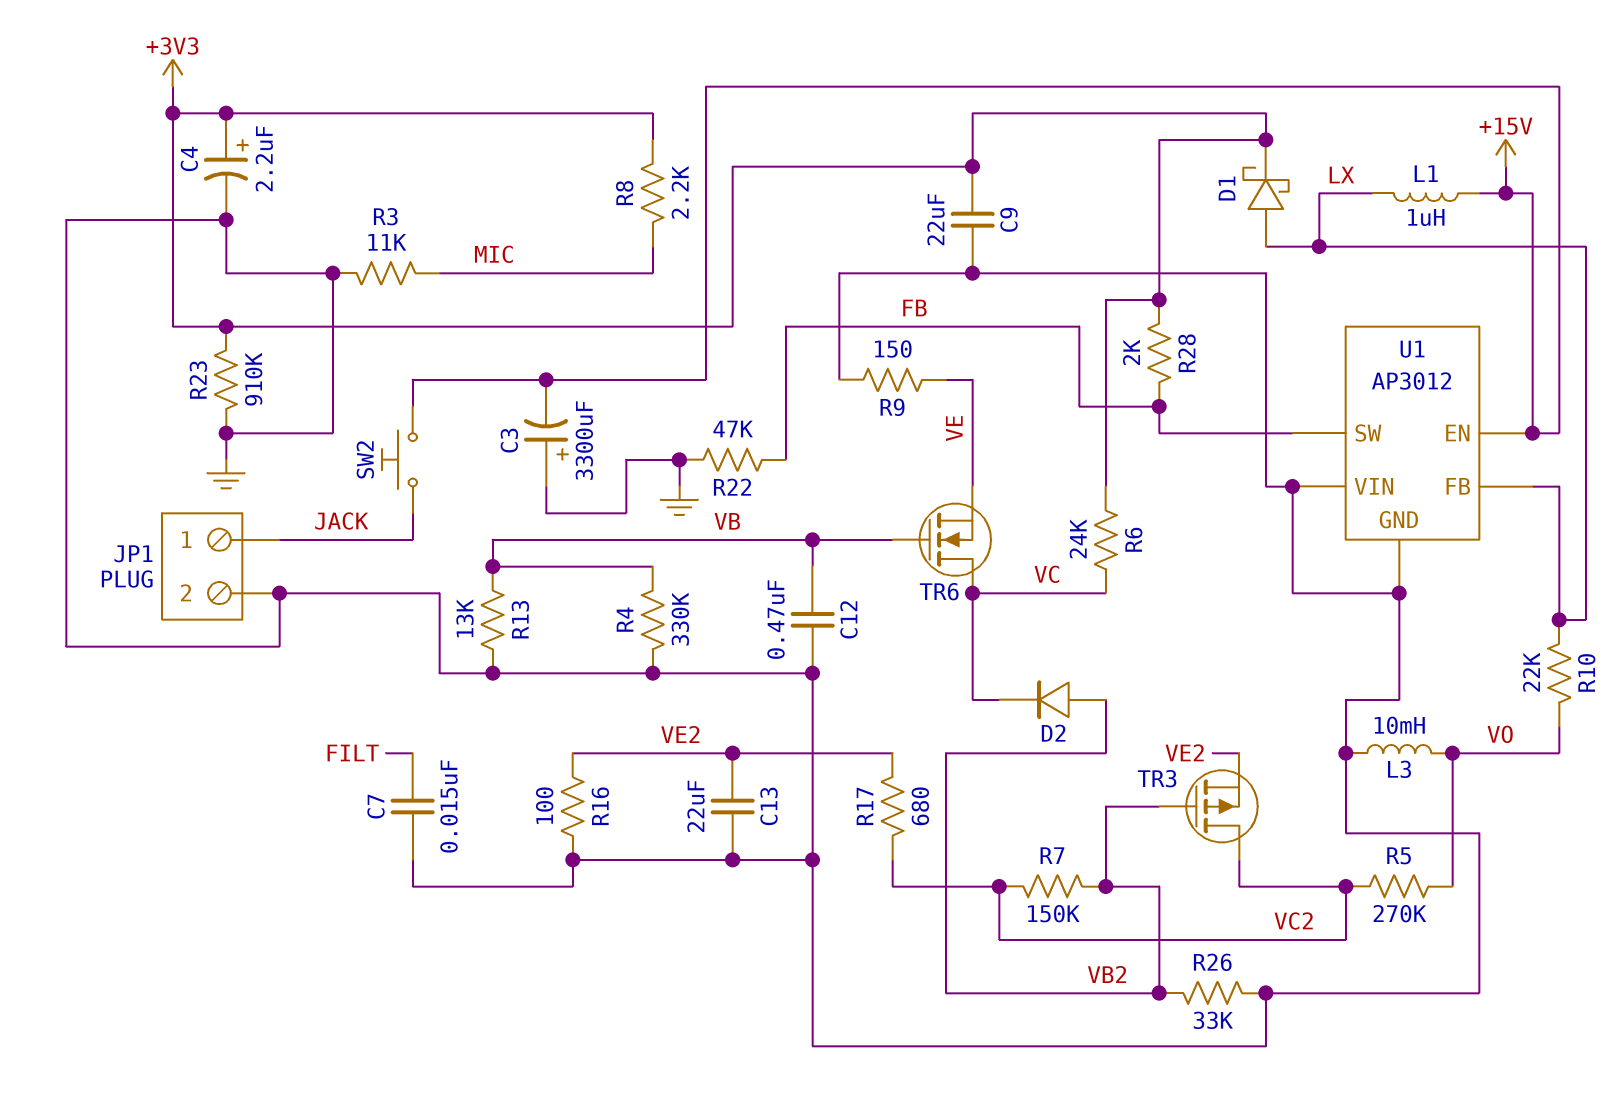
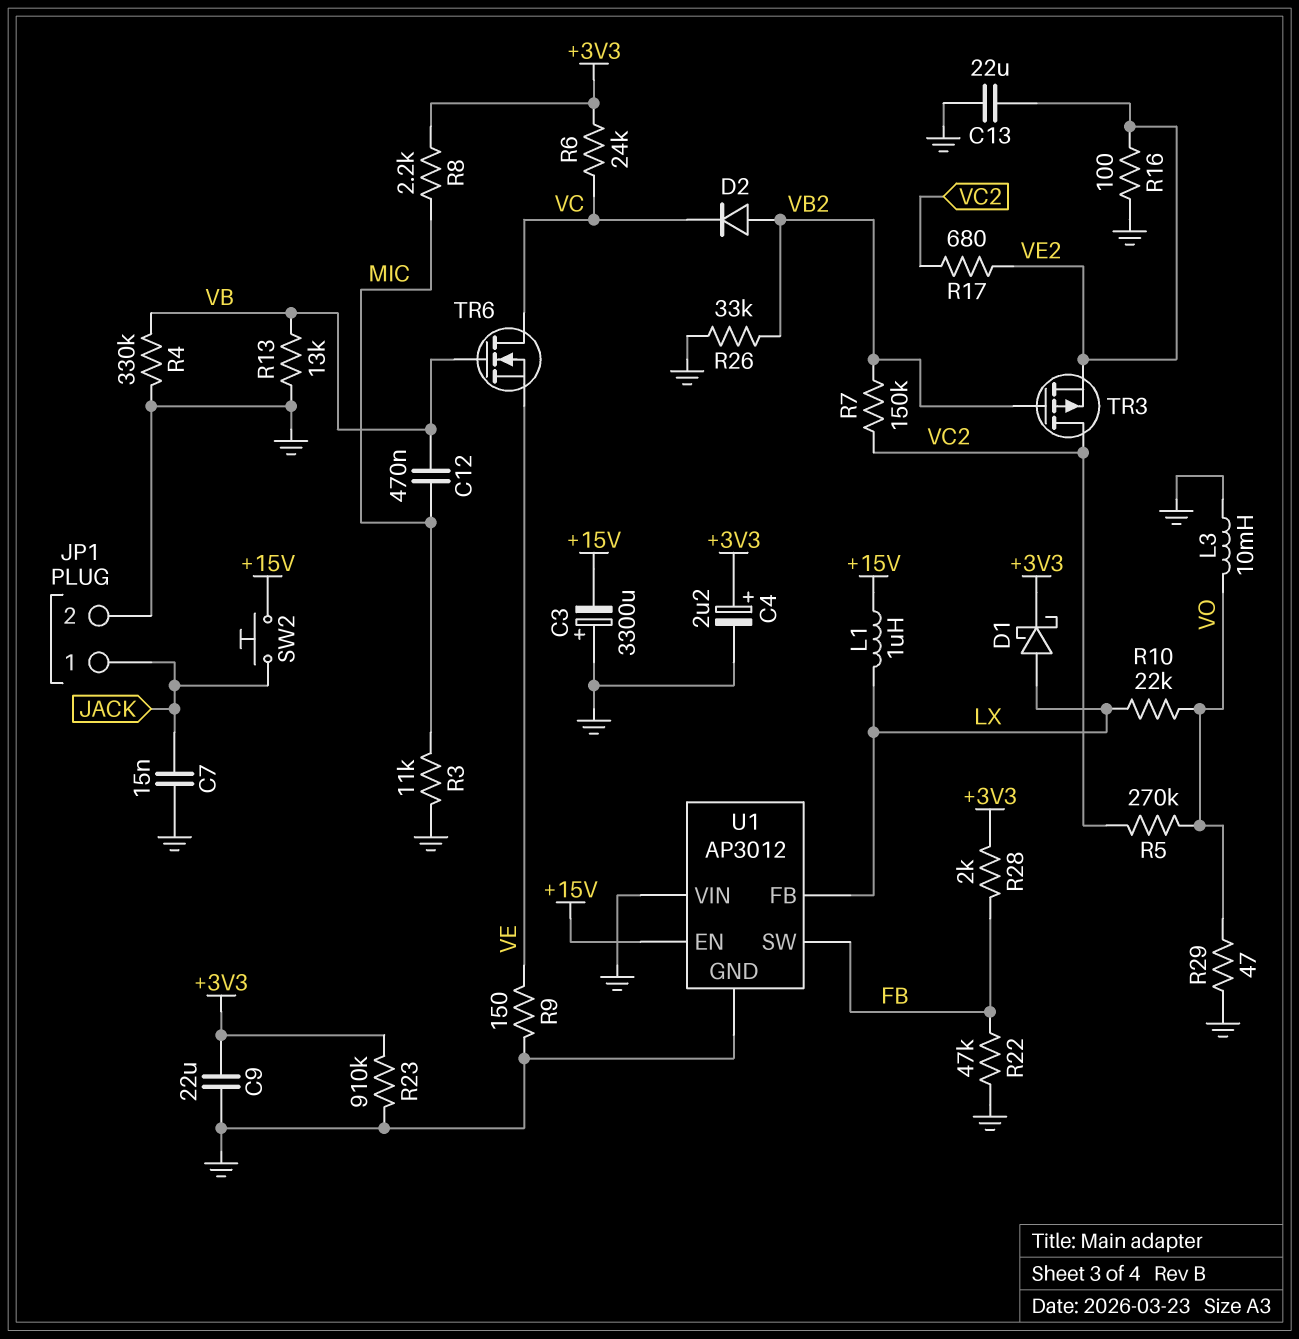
C7: 15nF (FILT, GND) -> 15nF (GND, JACK)
C12: 470nF (GND, VB) -> 470nF (MIC, VB)
R29: none -> 47 (GND, VO)

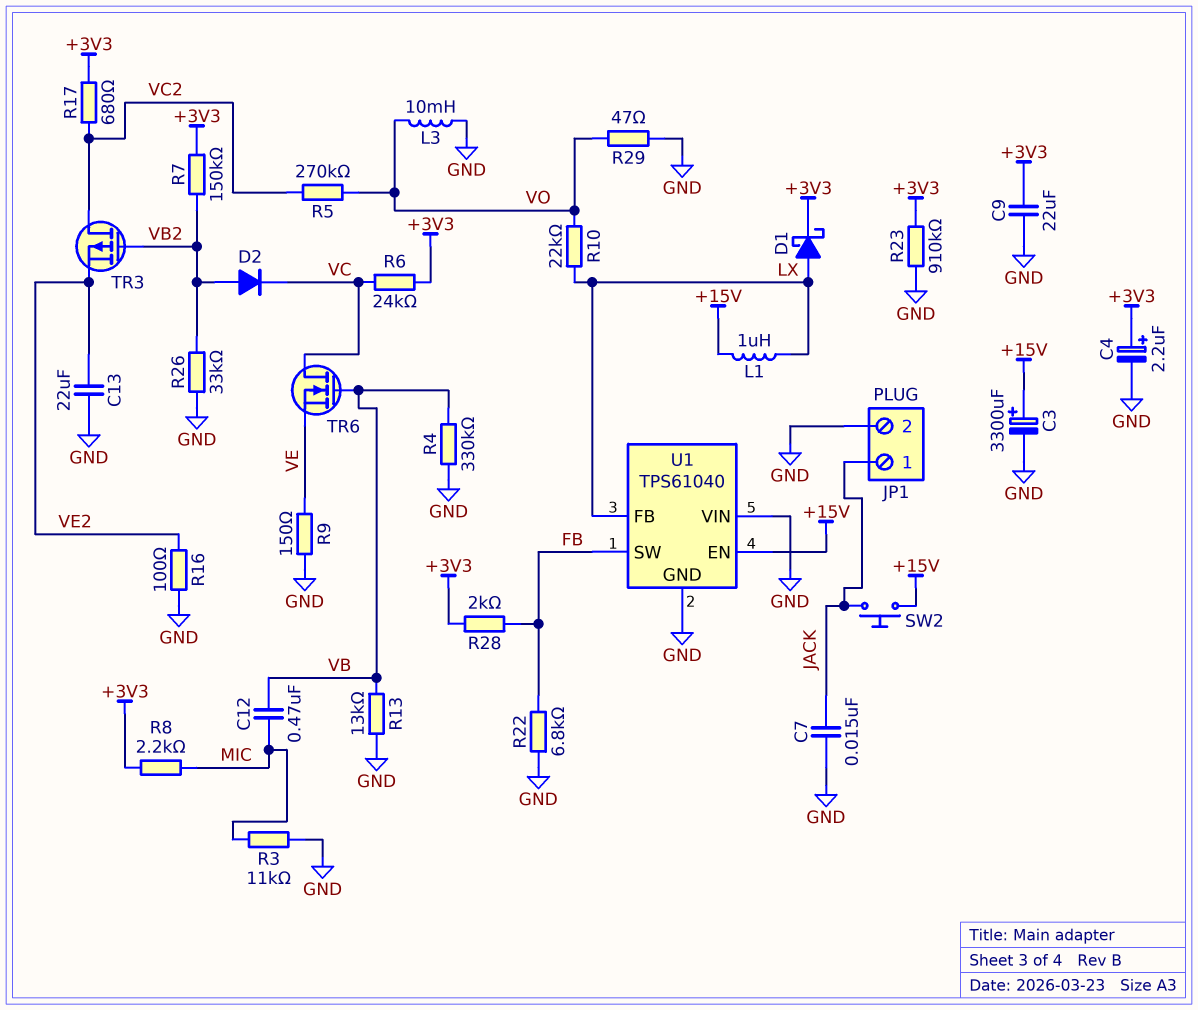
C3: 3300uF (plus GND, minus +15V) -> 3300uF (plus +15V, minus GND)
R7: 150k (VB2, VC2) -> 150k (+3V3, VB2)
R17: 680 (VC2, VE2) -> 680 (+3V3, VC2)
R22: 47k (FB, GND) -> 6.8k (FB, GND)
U1: AP3012 -> TPS61040

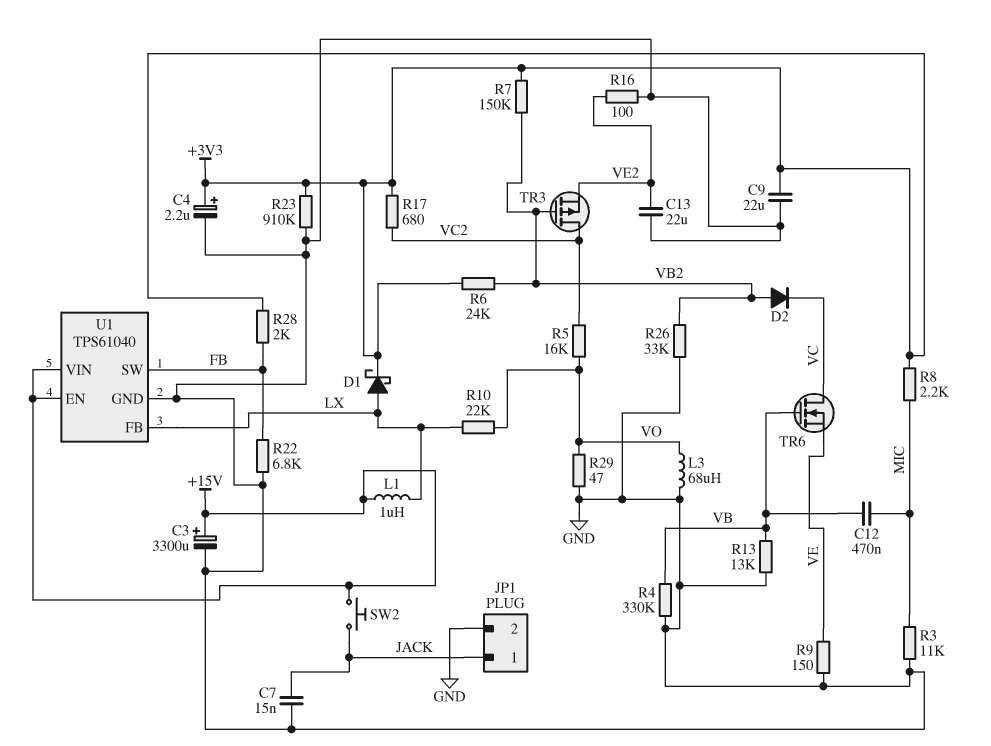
L3: 10mH (GND, VO) -> 68uH (GND, VO)
R5: 270k (VC2, VO) -> 16k (VC2, VO)
R6: 24k (+3V3, VC) -> 24k (+3V3, VB2)
U1 pin VIN: GND -> +15V

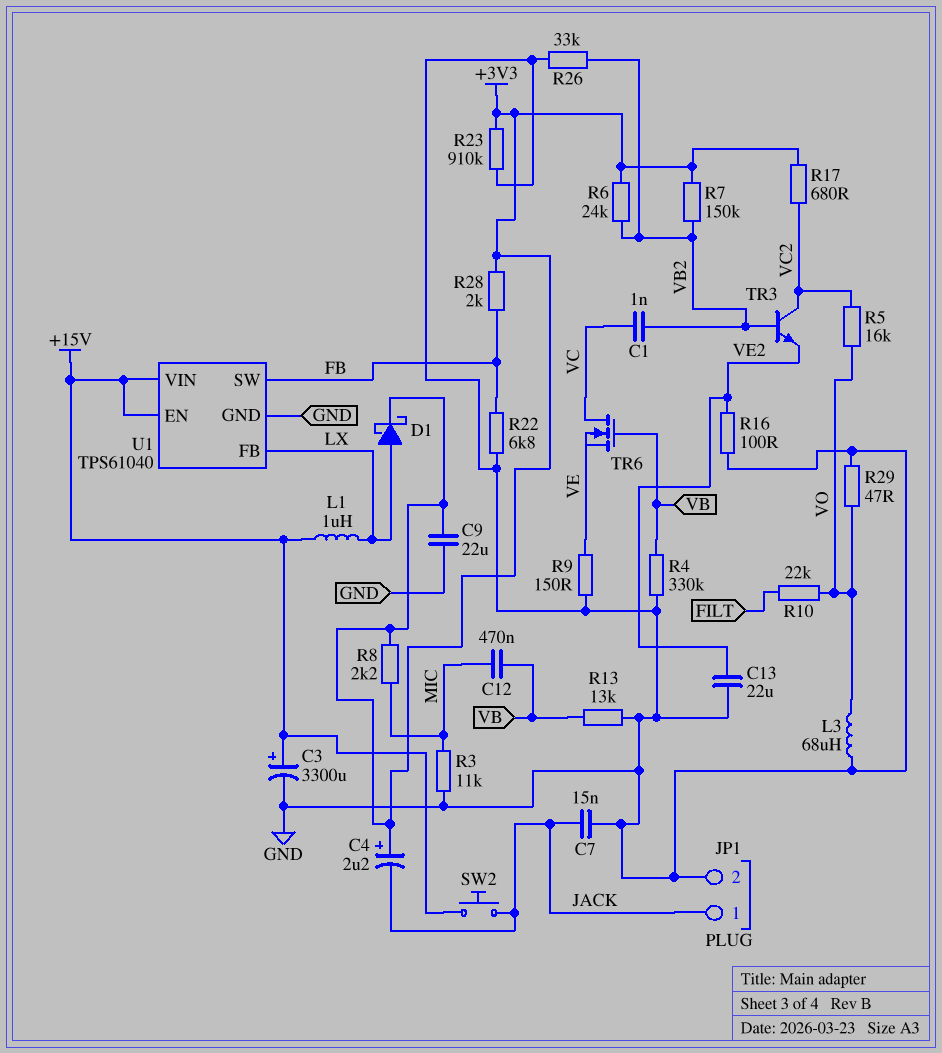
C1: none -> 1nF (VB2, VC)
C4: 2.2uF (plus +3V3, minus GND) -> 2.2uF (plus +3V3, minus JACK)
D2: diode (A VB2, K VC) -> none
R10: 22k (LX, VO) -> 22k (FILT, VO)
TR3: PMOS (G VB2, D VC2, S VE2) -> NPN (B VB2, C VC2, E VE2)

